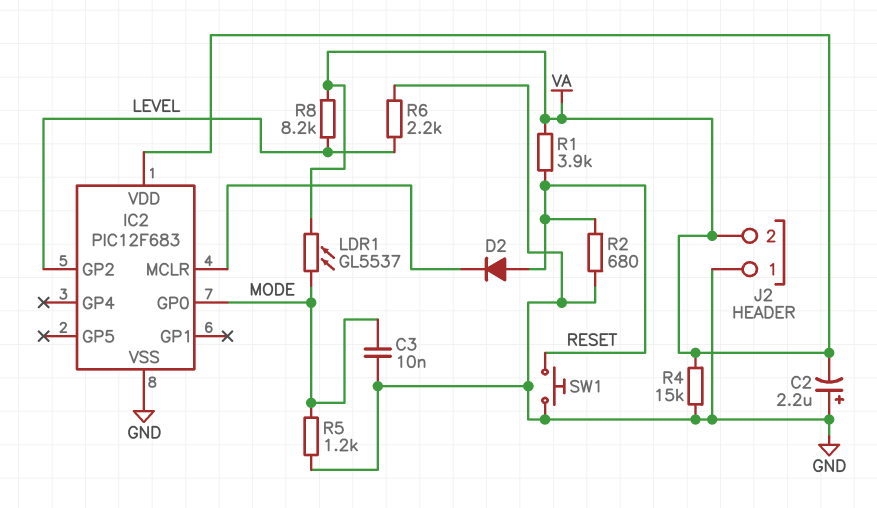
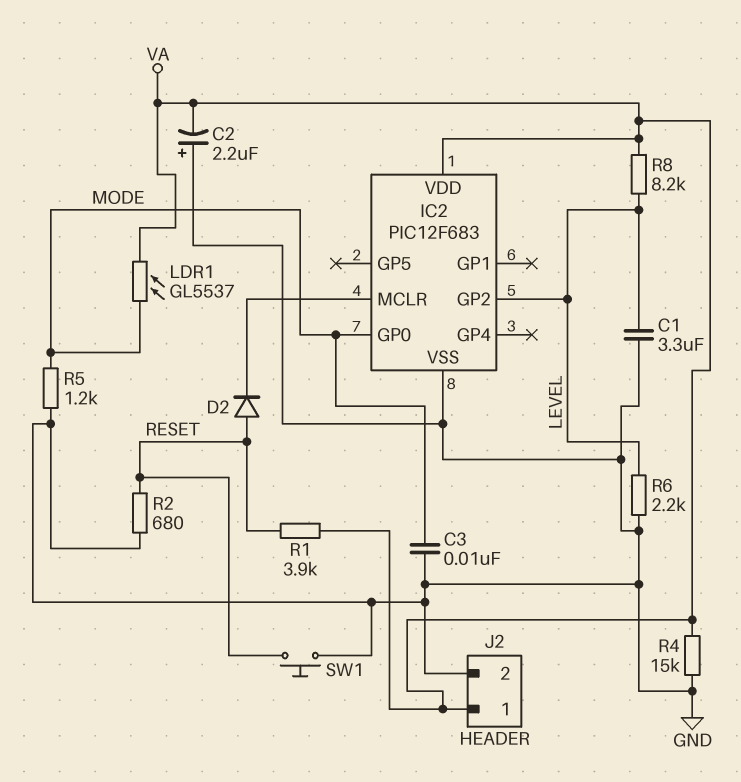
C1: none -> 3.3uF (GND, LEVEL)
J2 pin 1: GND -> VA
J2 pin 2: VA -> GND

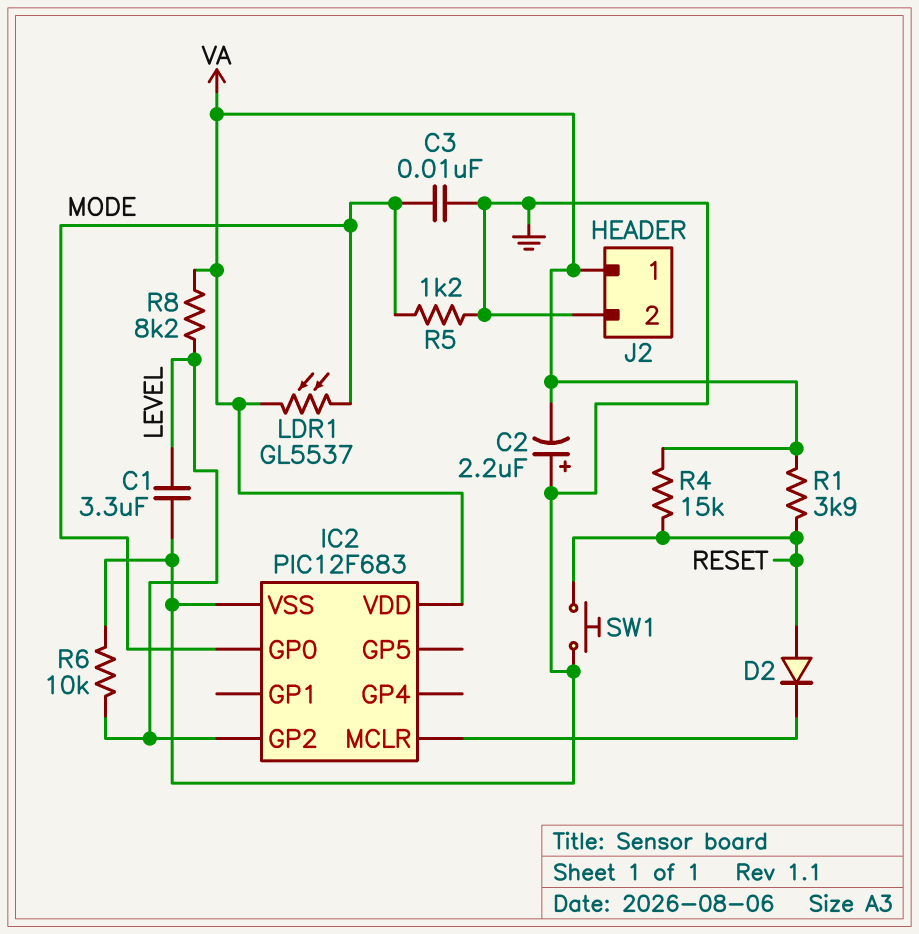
R2: 680 (GND, RESET) -> none
R4: 15k (GND, VA) -> 15k (RESET, VA)
R6: 2.2k (GND, LEVEL) -> 10k (GND, LEVEL)

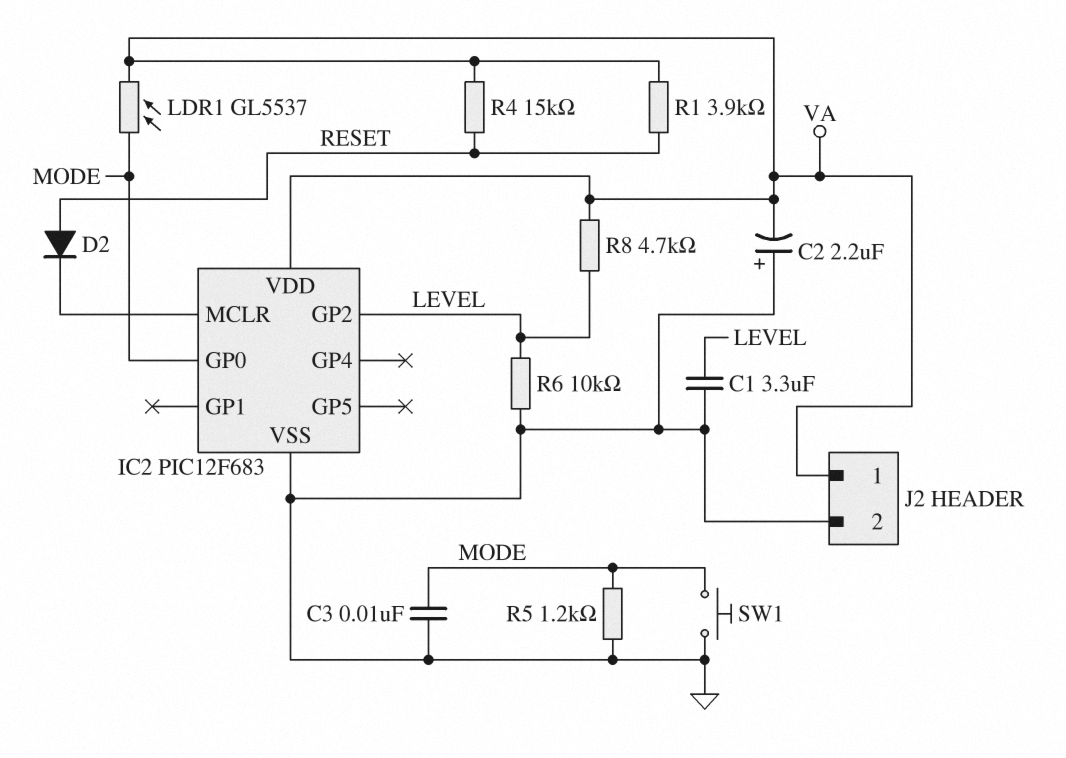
R8: 8.2k (LEVEL, VA) -> 4.7k (LEVEL, VA)
SW1: button (GND, RESET) -> button (GND, MODE)

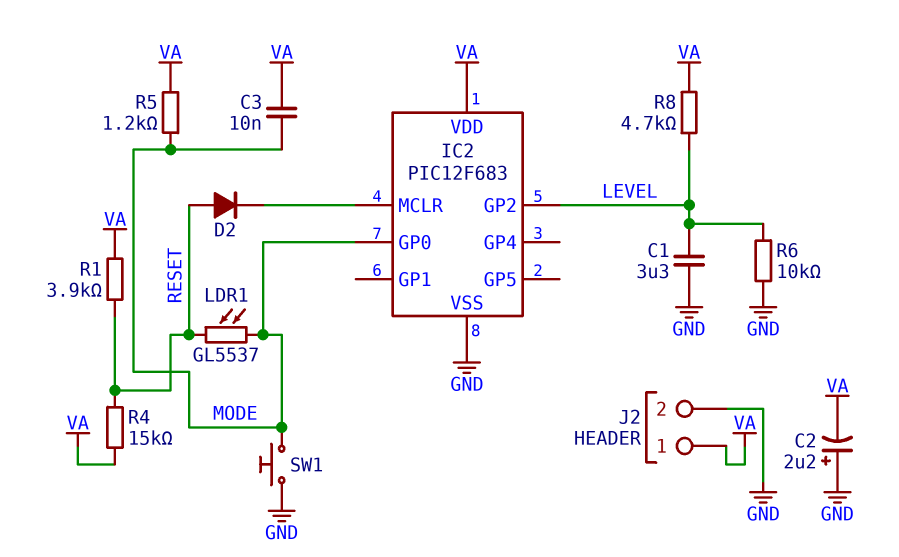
C3: 10nF (GND, MODE) -> 10nF (MODE, VA)
LDR1: GL5537 (MODE, VA) -> GL5537 (MODE, RESET)
R5: 1.2k (GND, MODE) -> 1.2k (MODE, VA)

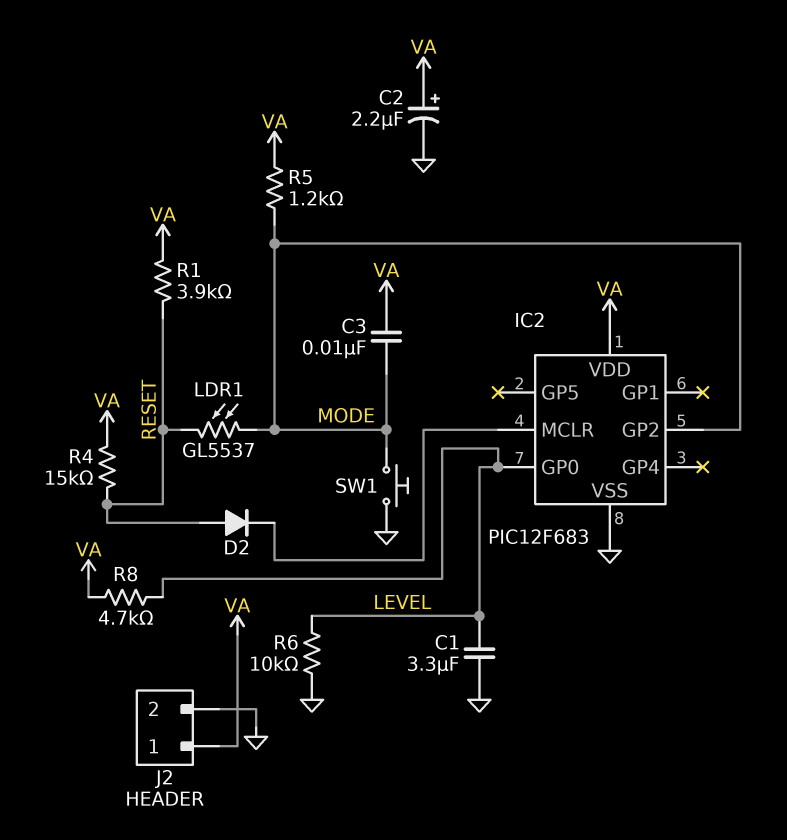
C2: 2.2uF (plus GND, minus VA) -> 2.2uF (plus VA, minus GND)
IC2 pin GP0: MODE -> LEVEL
IC2 pin GP2: LEVEL -> MODE

